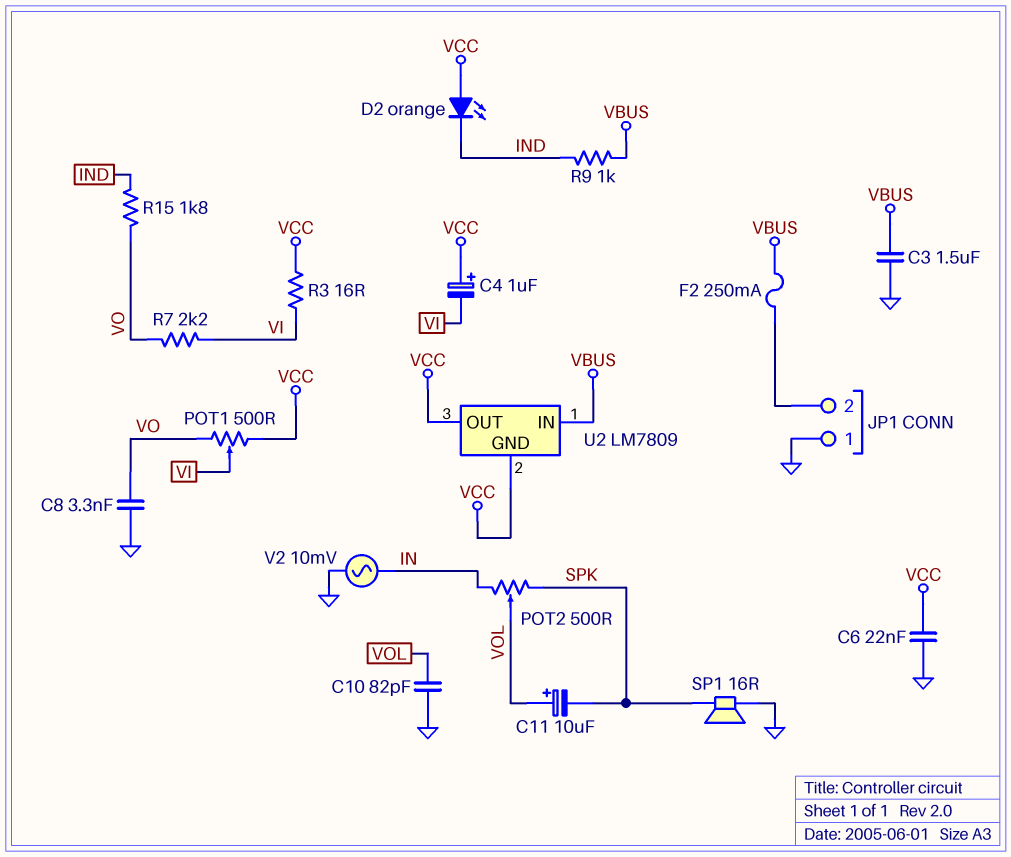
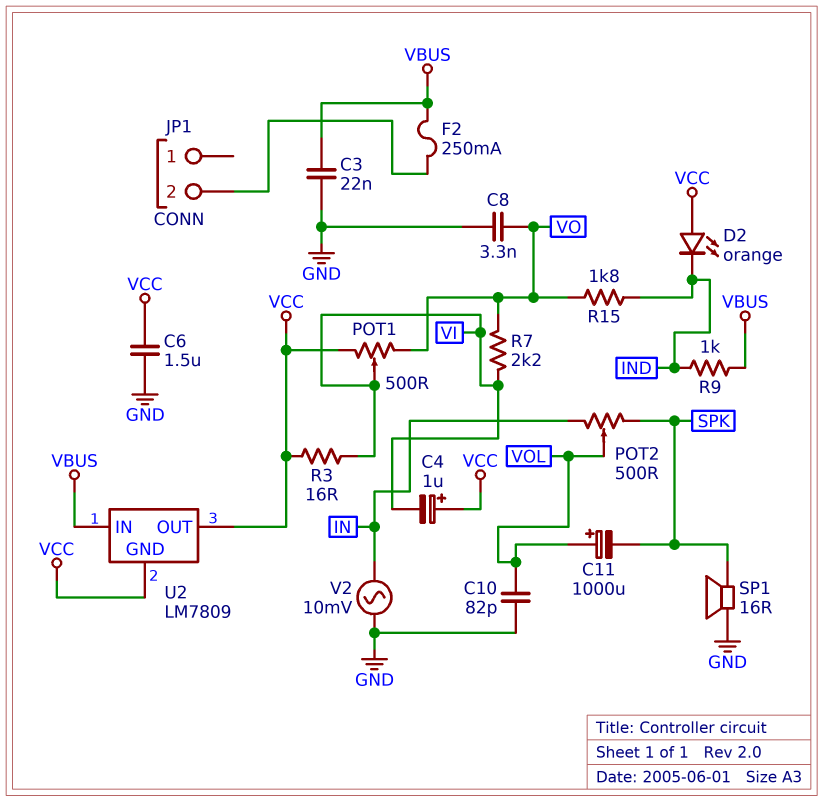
C3: 1.5uF (GND, VBUS) -> 22nF (GND, VBUS)
C6: 22nF (GND, VCC) -> 1.5uF (GND, VCC)
C11: 10uF (plus VOL, minus SPK) -> 1000uF (plus VOL, minus SPK)
JP1 pin 1: GND -> none

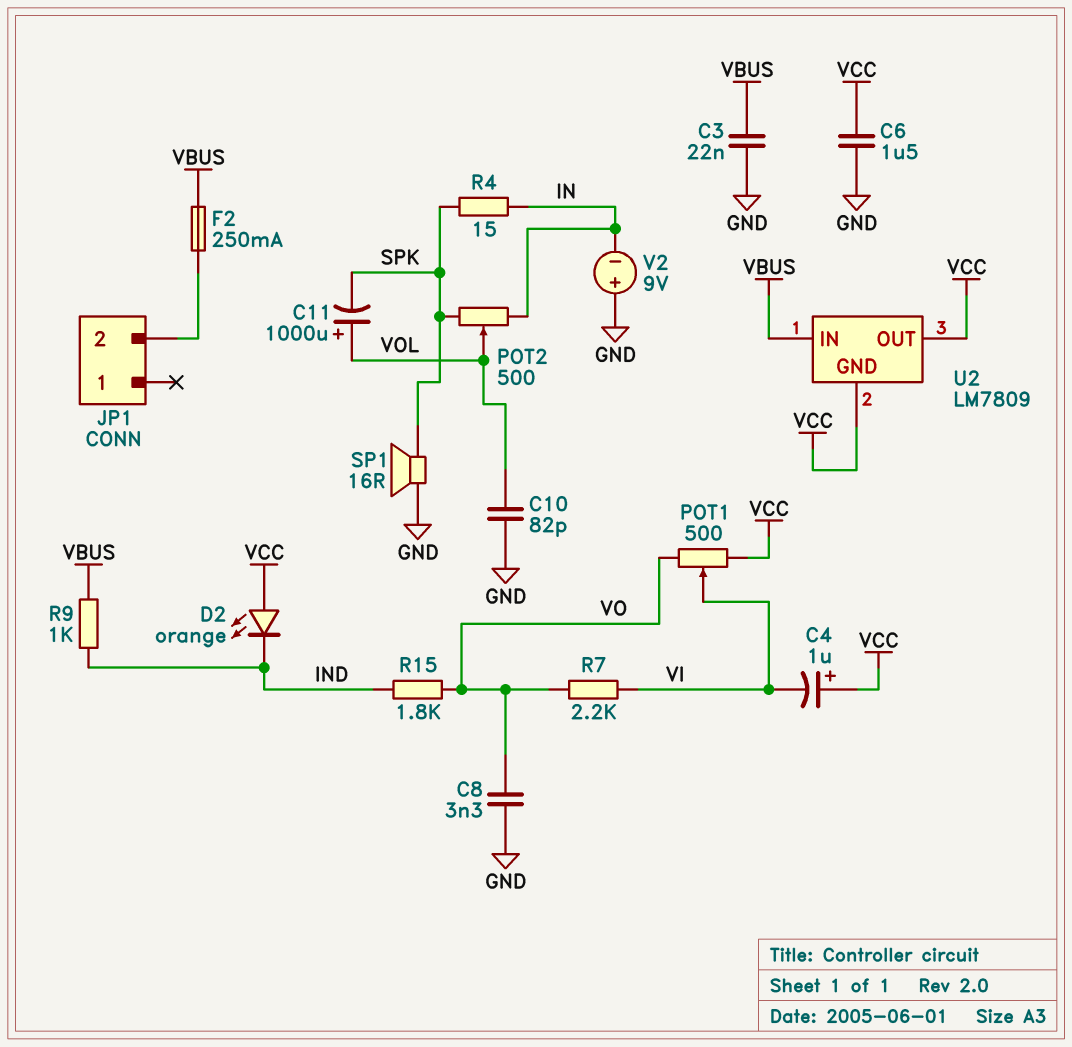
R3: 16 (VCC, VI) -> none
R4: none -> 15 (IN, SPK)
V2: AC 10mV (GND, IN) -> 9V (plus GND, minus IN)

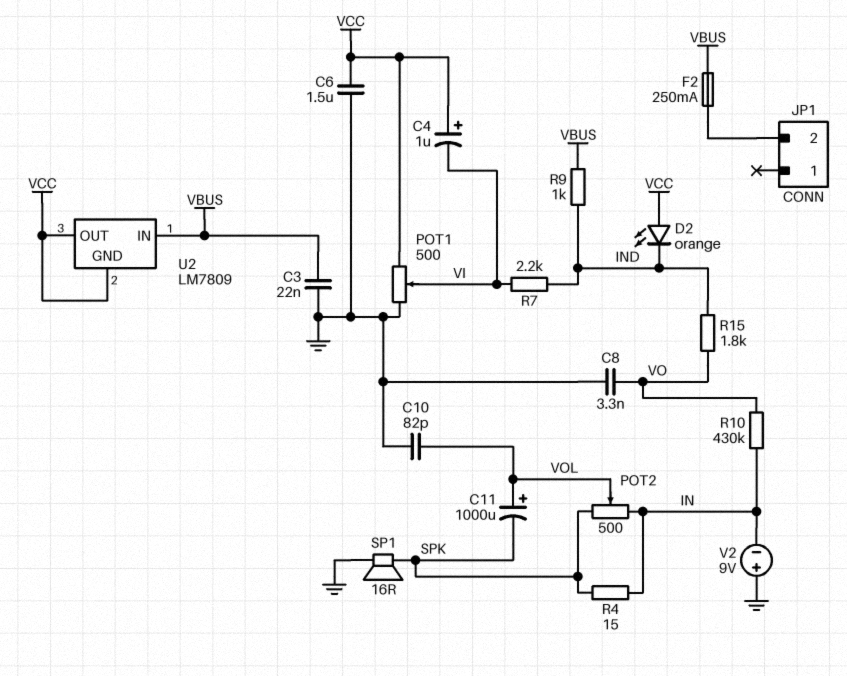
POT1: 500 (VCC, VO, wiper VI) -> 500 (GND, VCC, wiper VI)
R7: 2.2k (VI, VO) -> 2.2k (IND, VI)
R10: none -> 430k (IN, VO)

